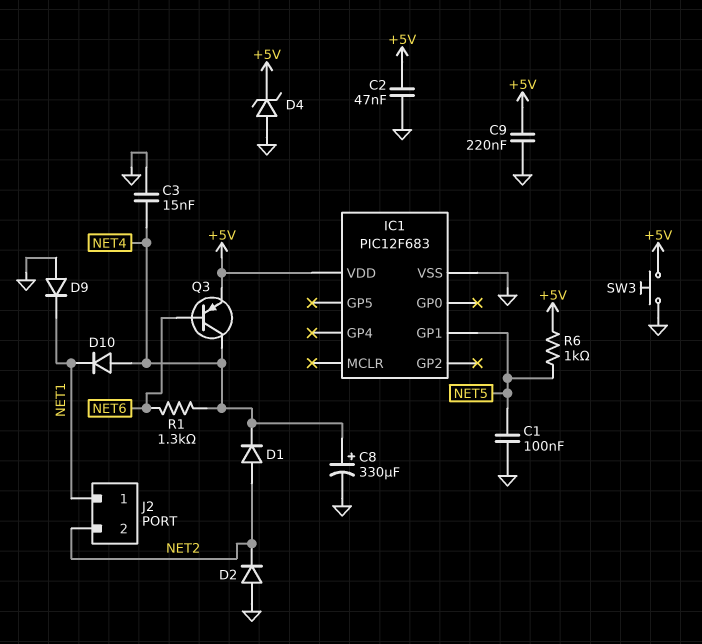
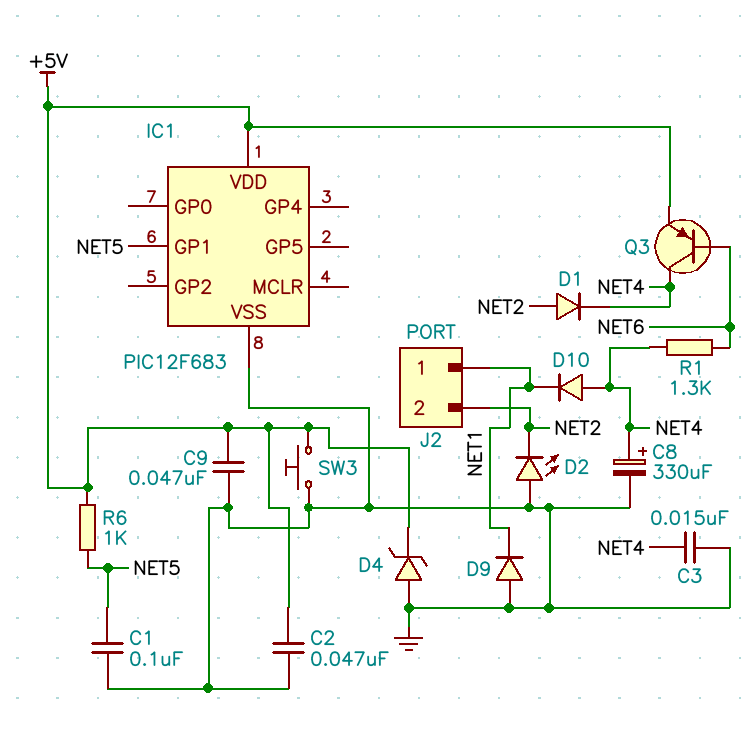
C9: 220nF (+5V, GND) -> 47nF (+5V, GND)
D2: diode (A GND, K NET2) -> LED (A GND, K NET2)

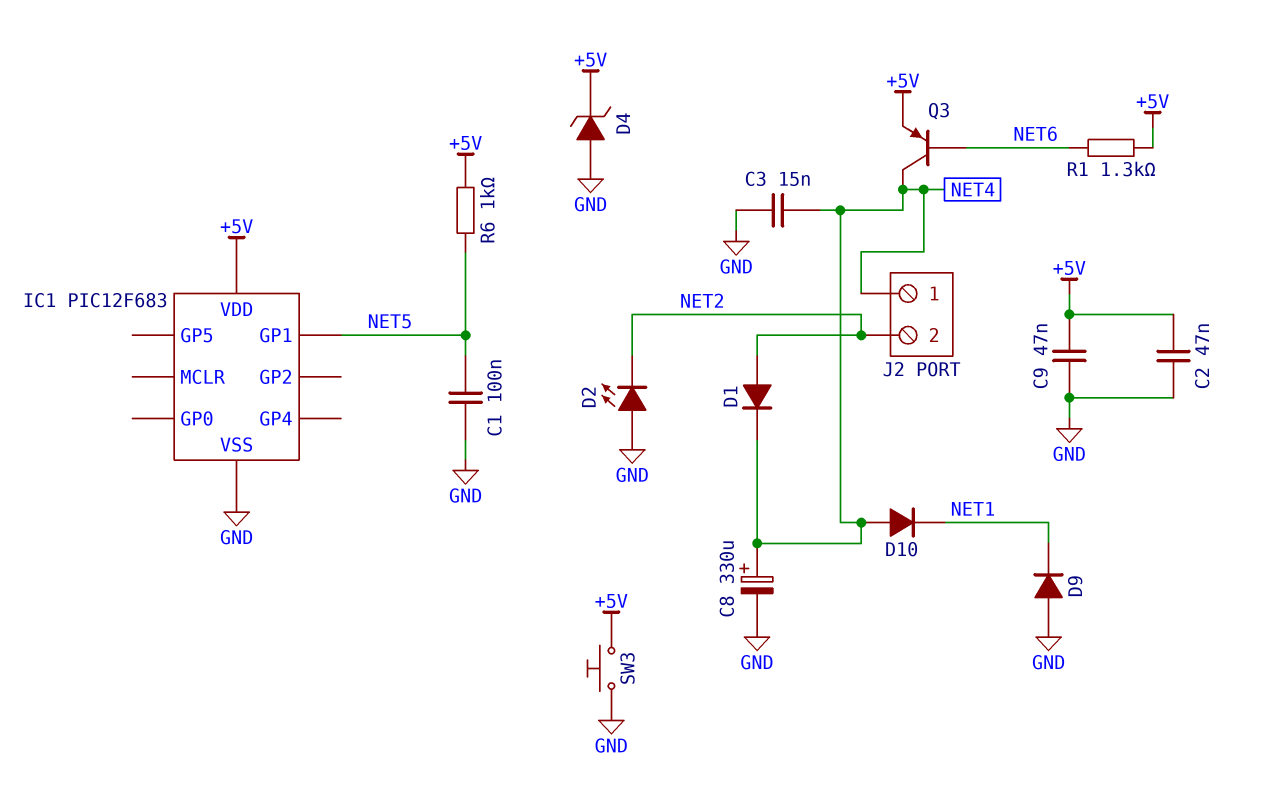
J2 pin 1: NET1 -> NET4
R1: 1.3k (NET4, NET6) -> 1.3k (+5V, NET6)

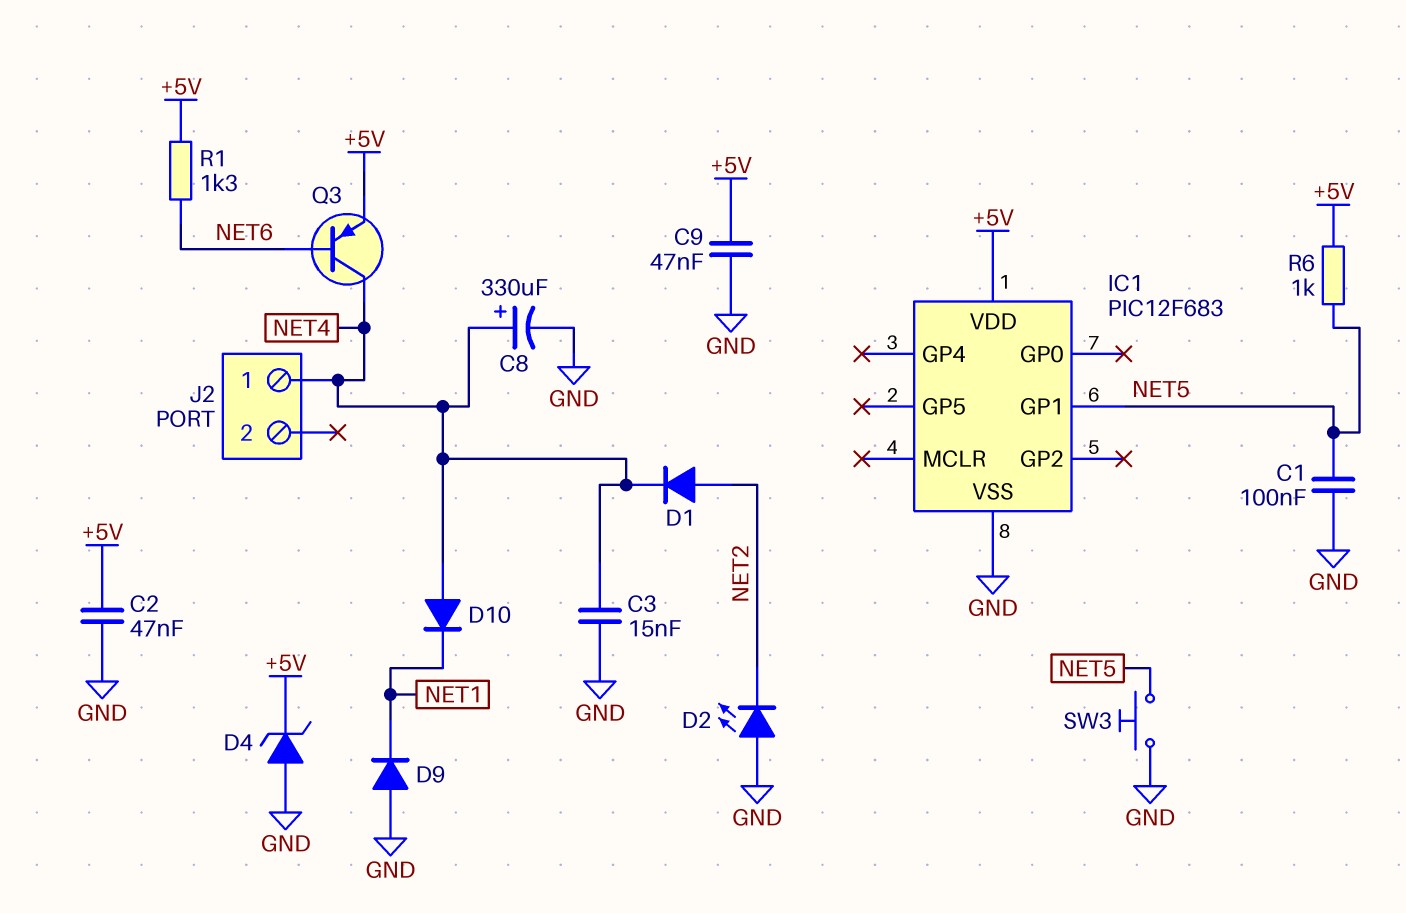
J2 pin 2: NET2 -> none
SW3: button (+5V, GND) -> button (GND, NET5)

